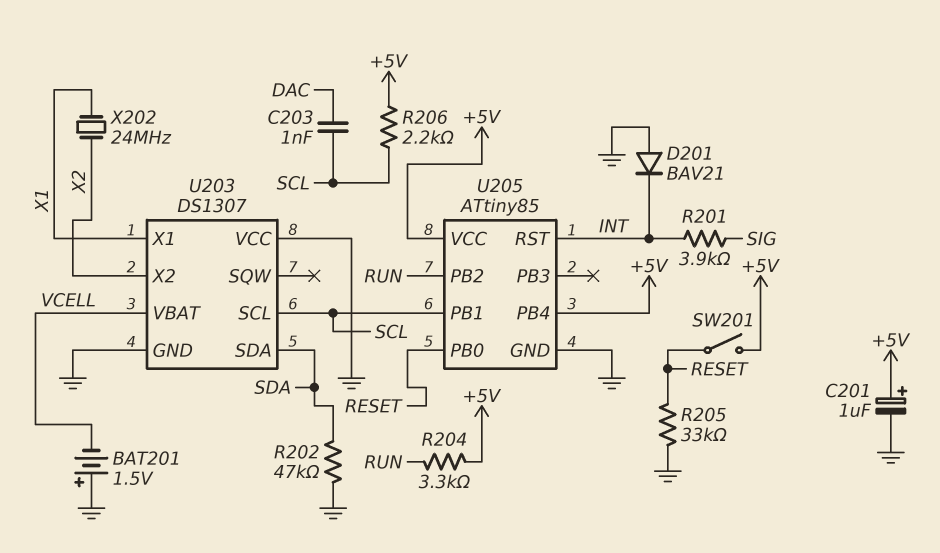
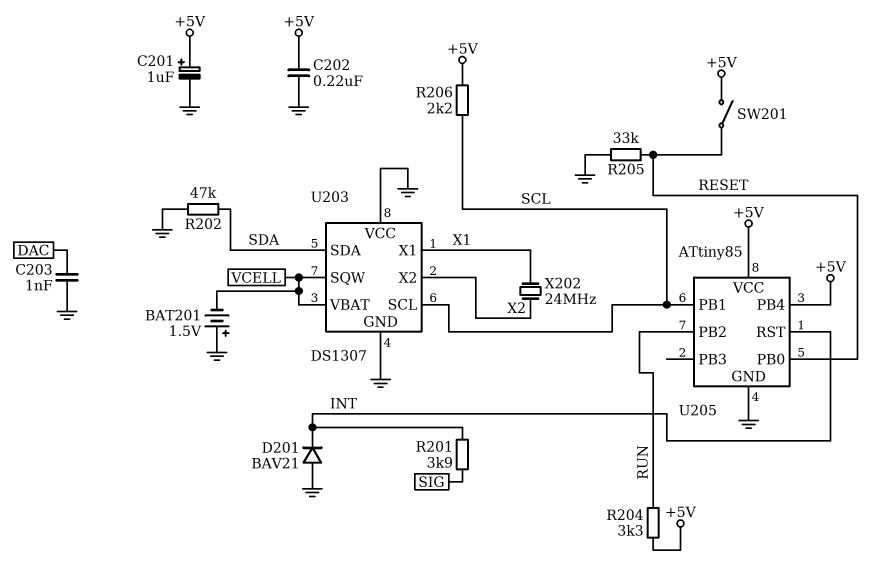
C202: none -> 220nF (+5V, GND)
C203: 1nF (DAC, SCL) -> 1nF (DAC, GND)
U203 pin SQW: none -> VCELL

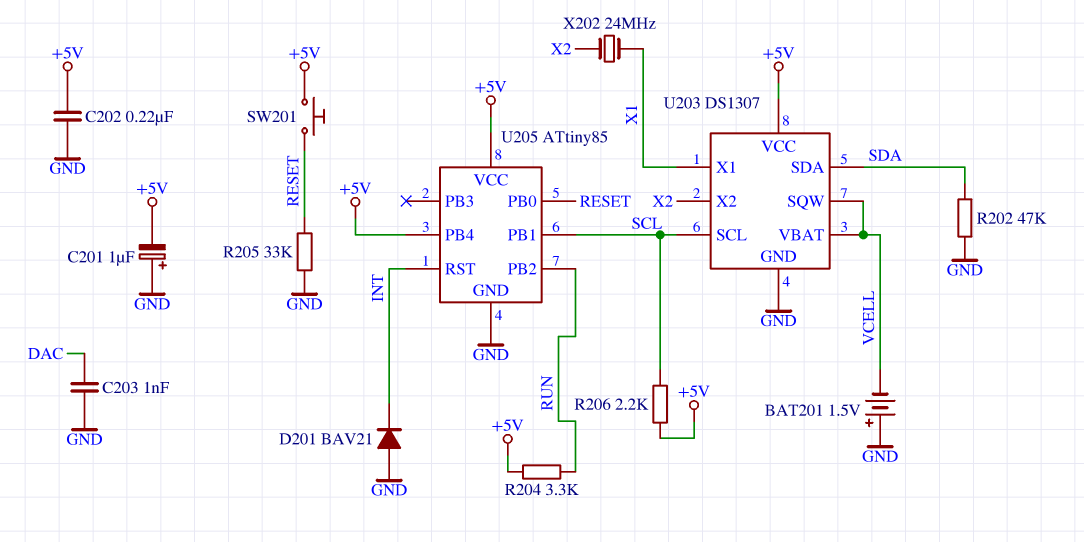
C201: 1uF (plus +5V, minus GND) -> 1uF (plus GND, minus +5V)
R201: 3.9k (INT, SIG) -> none
SW201: switch (+5V, RESET) -> button (+5V, RESET)
U203 pin VCC: GND -> +5V

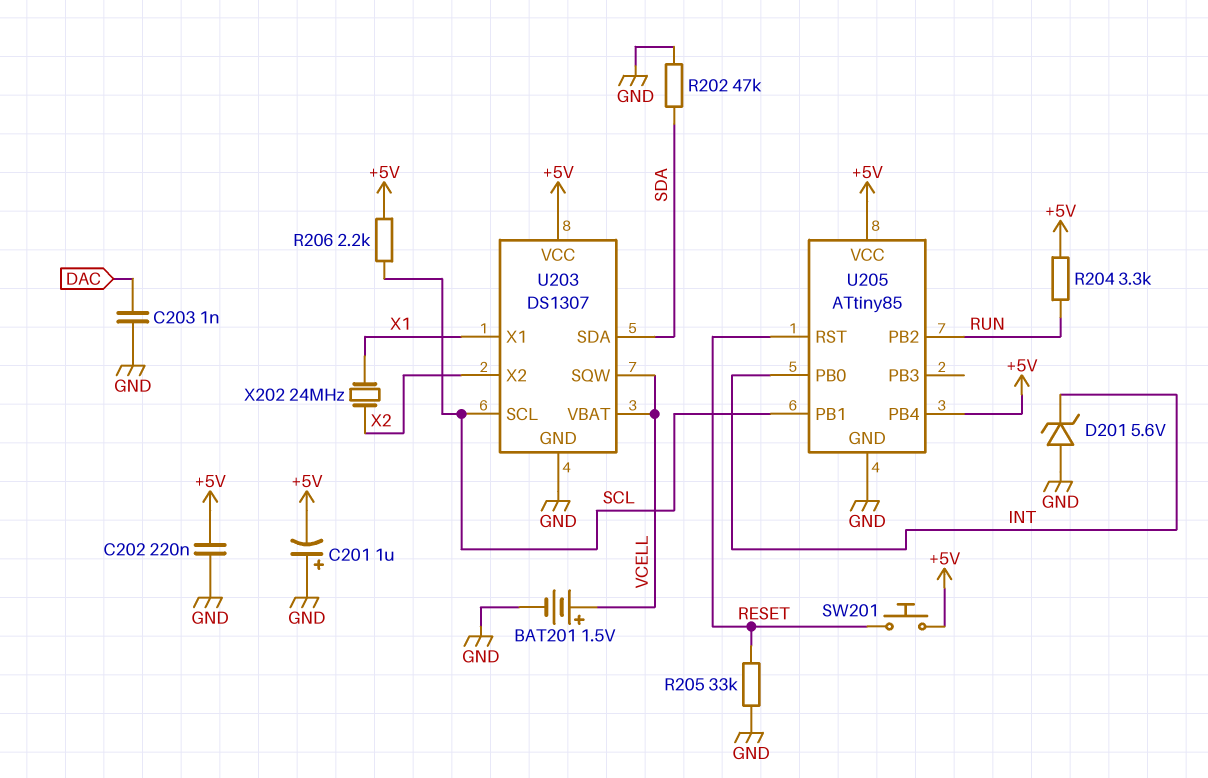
BAT201: 1.5V (plus GND, minus VCELL) -> 1.5V (plus VCELL, minus GND)
D201: diode BAV21 (A GND, K INT) -> zener 5.6V (A GND, K INT)
U205 pin PB0: RESET -> INT
U205 pin RST: INT -> RESET

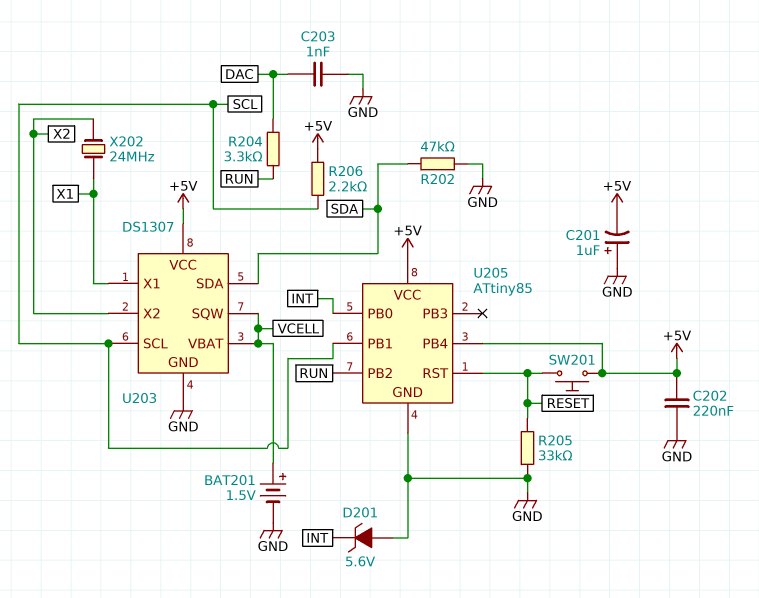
R204: 3.3k (+5V, RUN) -> 3.3k (DAC, RUN)

